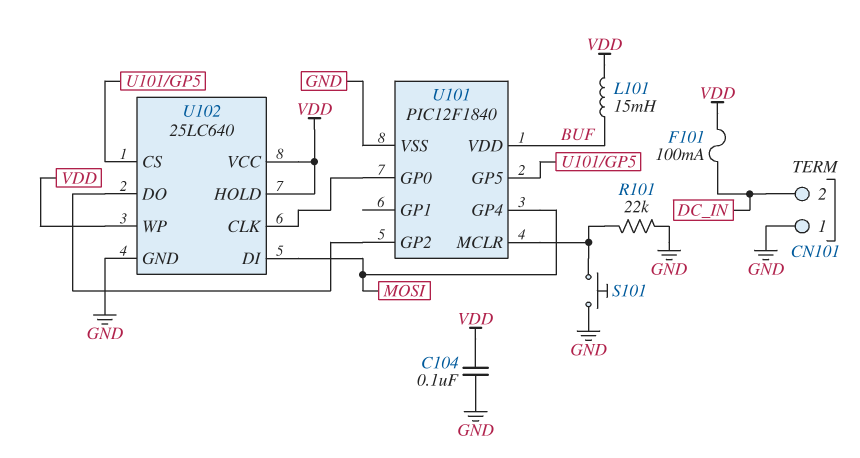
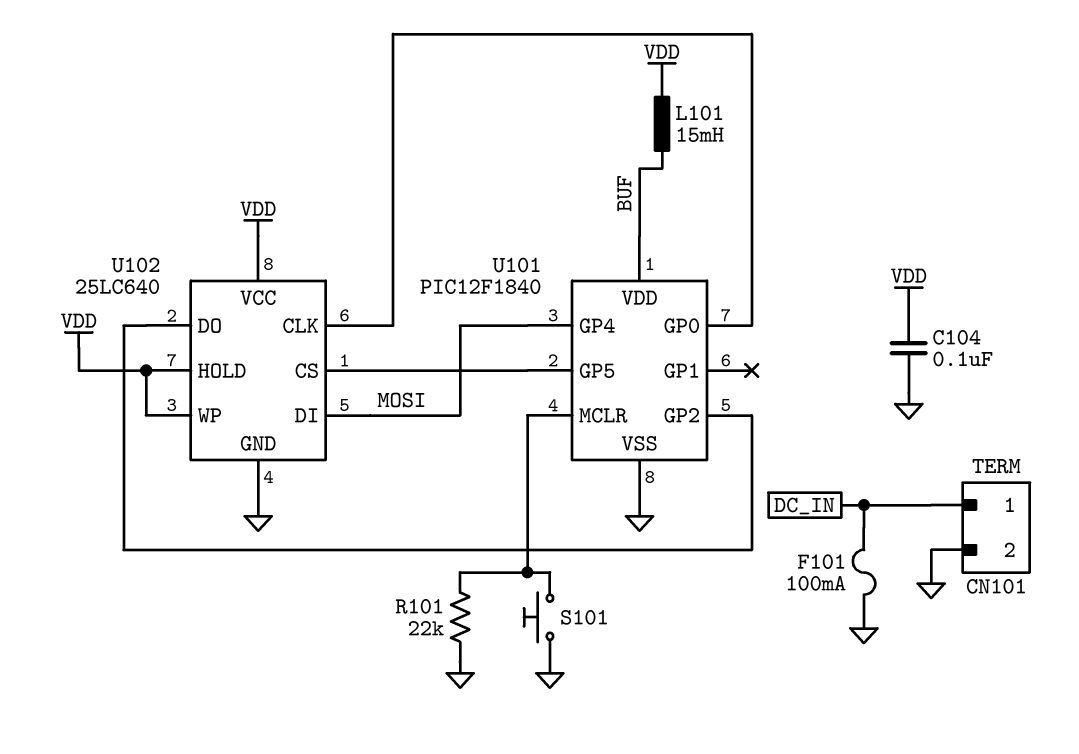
CN101 pin 1: GND -> DC_IN
CN101 pin 2: DC_IN -> GND
F101: 100mA (DC_IN, VDD) -> 100mA (DC_IN, GND)

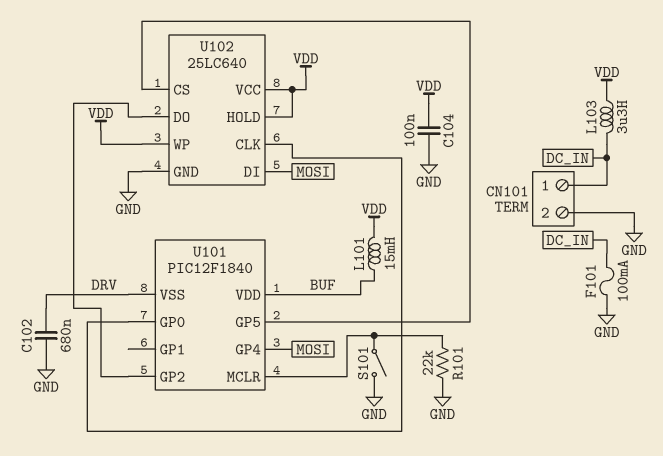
C102: none -> 680nF (DRV, GND)
L103: none -> 3.3uH (DC_IN, VDD)
S101: button (GND, U101/MCLR) -> switch (GND, U101/MCLR)
U101 pin VSS: GND -> DRV

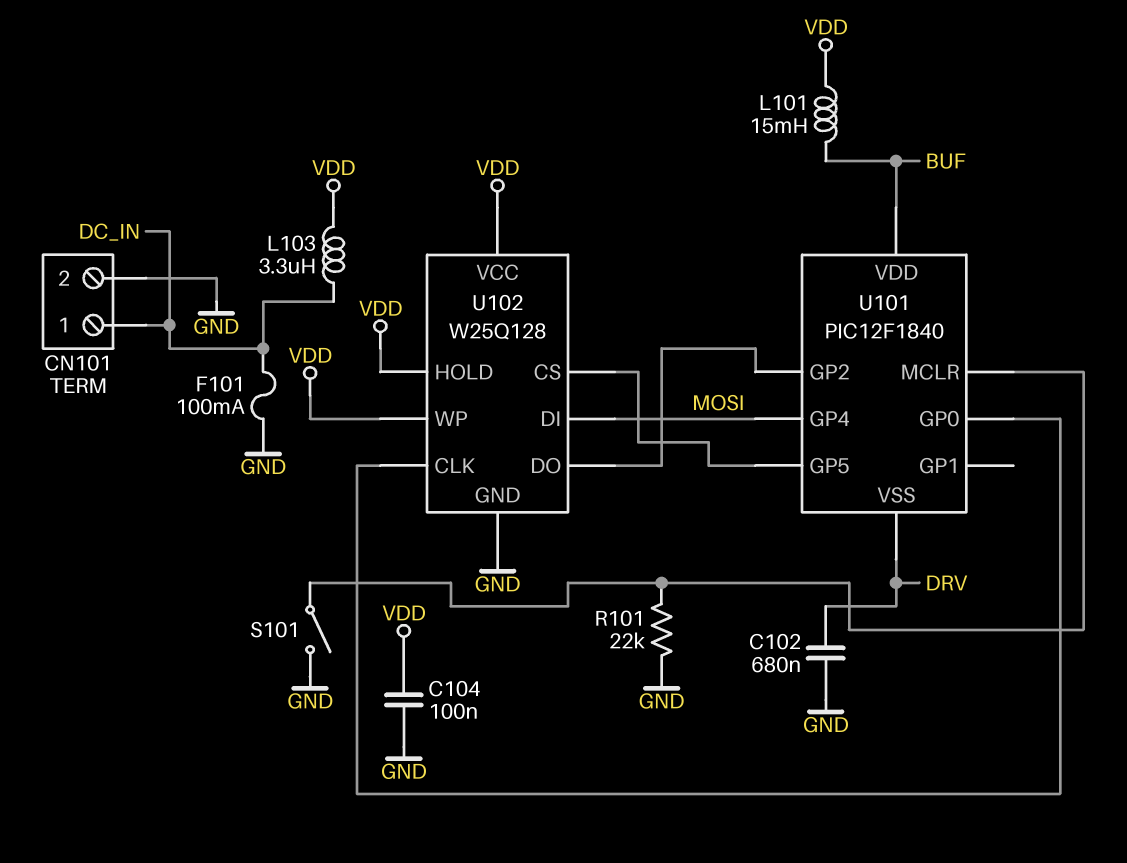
U102: 25LC640 -> W25Q128

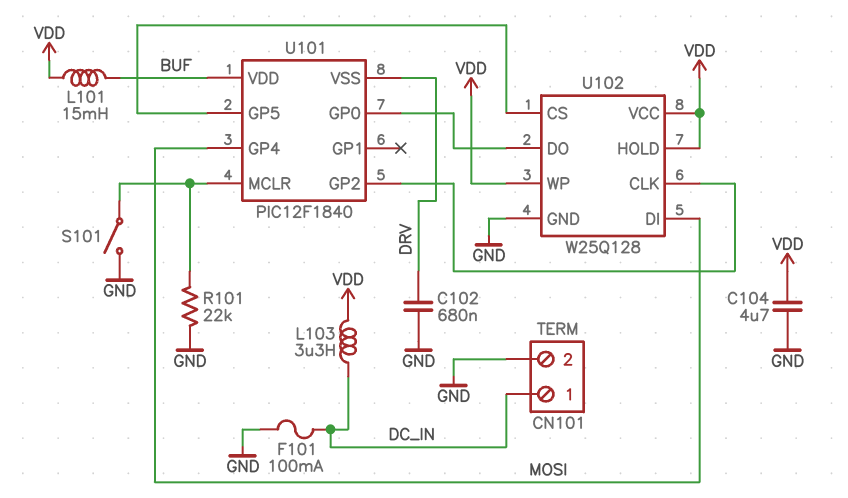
C104: 100nF (GND, VDD) -> 4.7uF (GND, VDD)
U102 pin CLK: U101/GP0 -> U101/GP2
U102 pin DO: U101/GP2 -> U101/GP0

